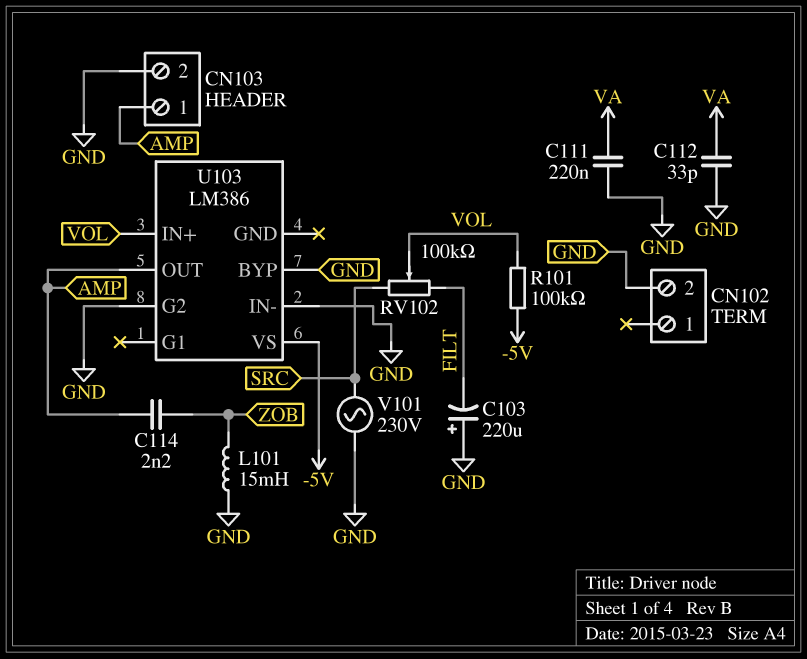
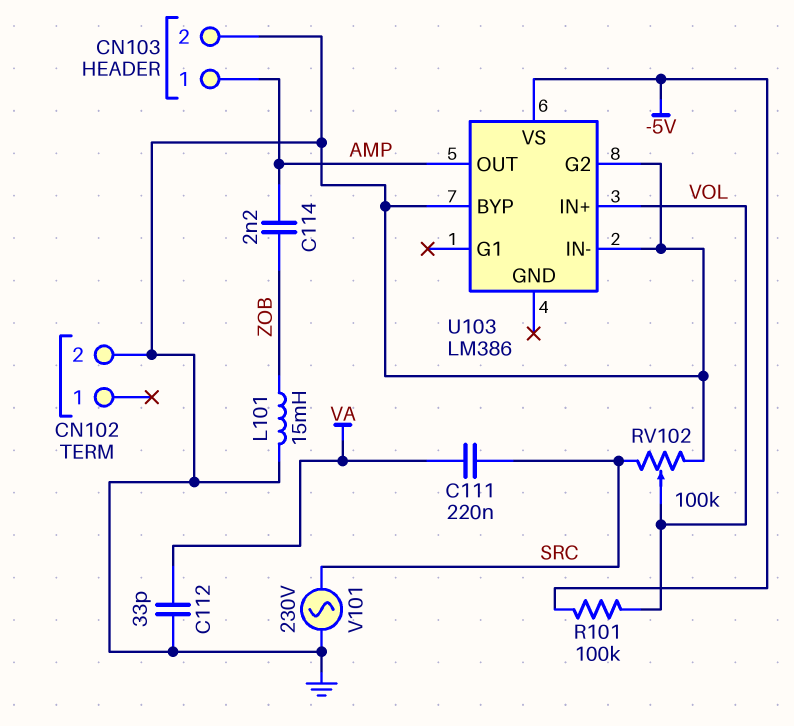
C103: 220uF (plus GND, minus FILT) -> none
C111: 220nF (GND, VA) -> 220nF (SRC, VA)
RV102: 100k (FILT, SRC, wiper VOL) -> 100k (GND, SRC, wiper VOL)

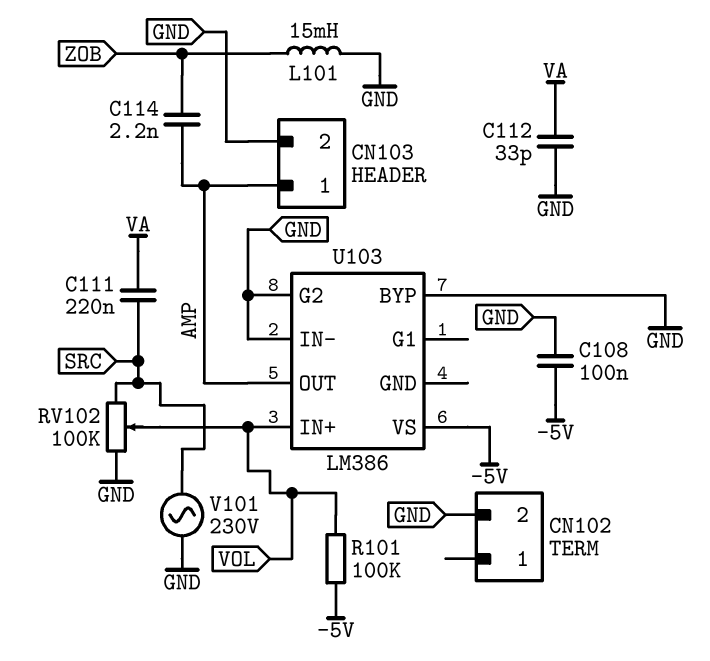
C108: none -> 100nF (-5V, GND)

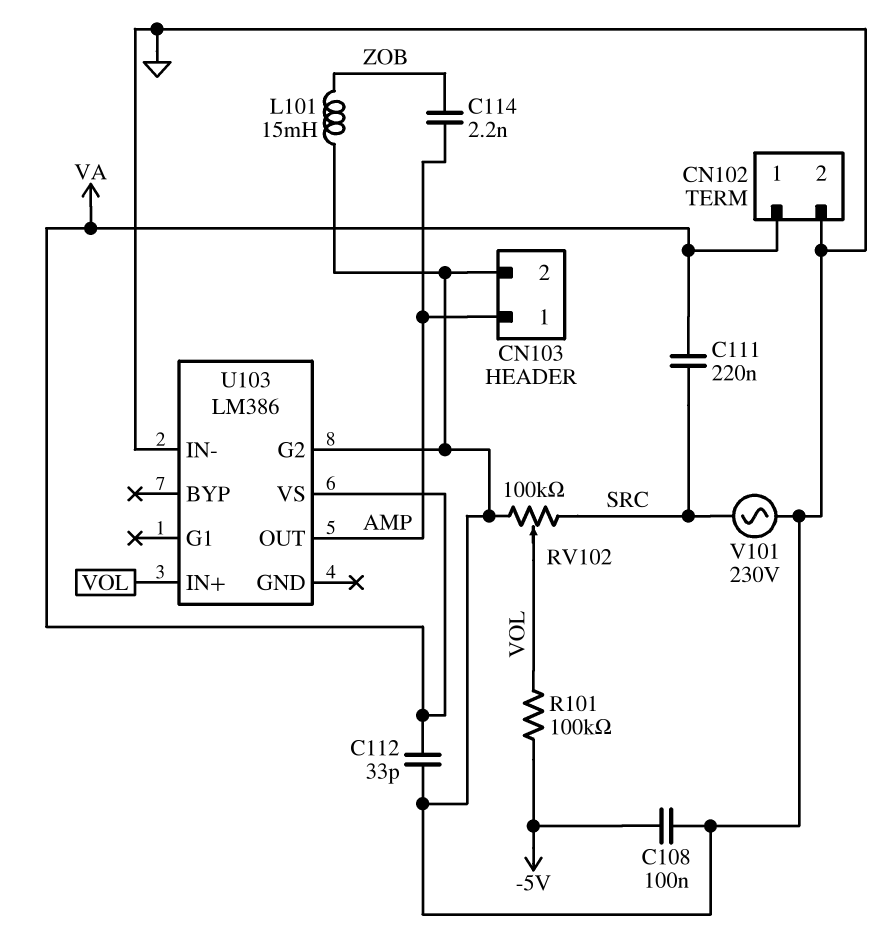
CN102 pin 1: none -> VA
U103 pin BYP: GND -> none
U103 pin VS: -5V -> VA

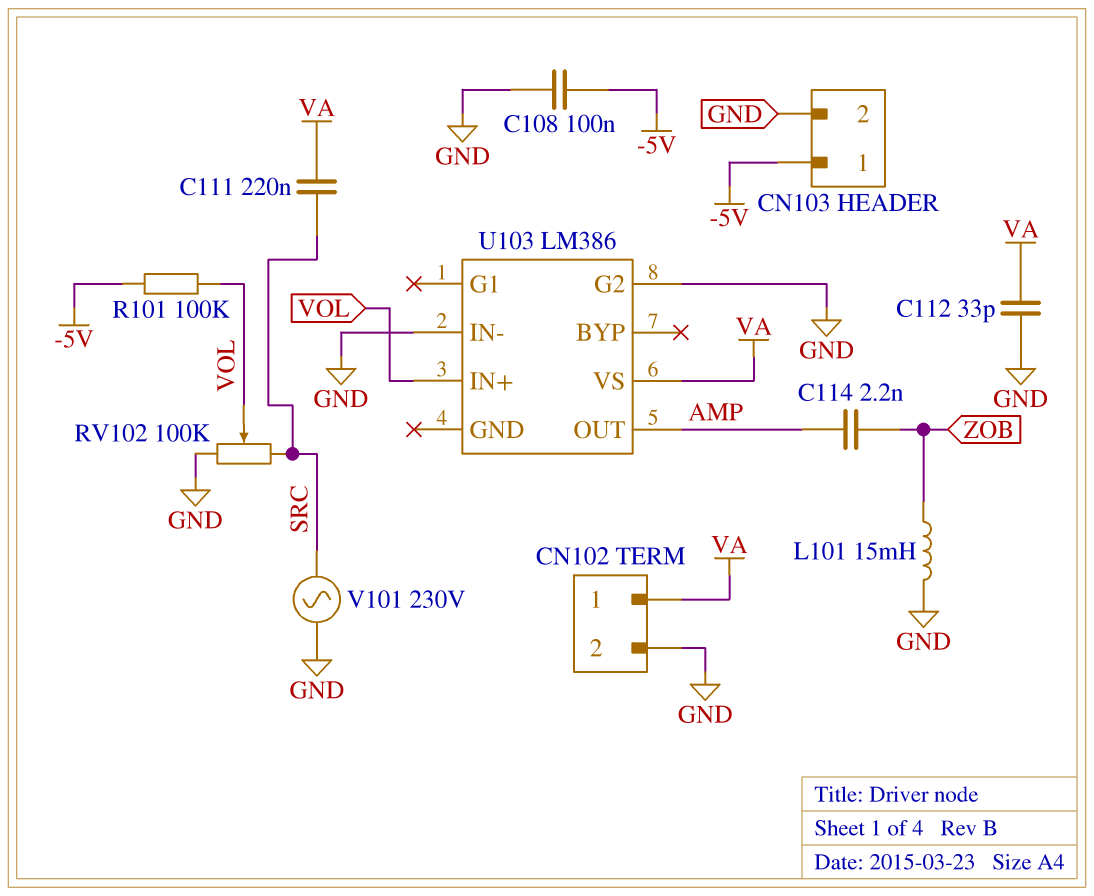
CN103 pin 1: AMP -> -5V

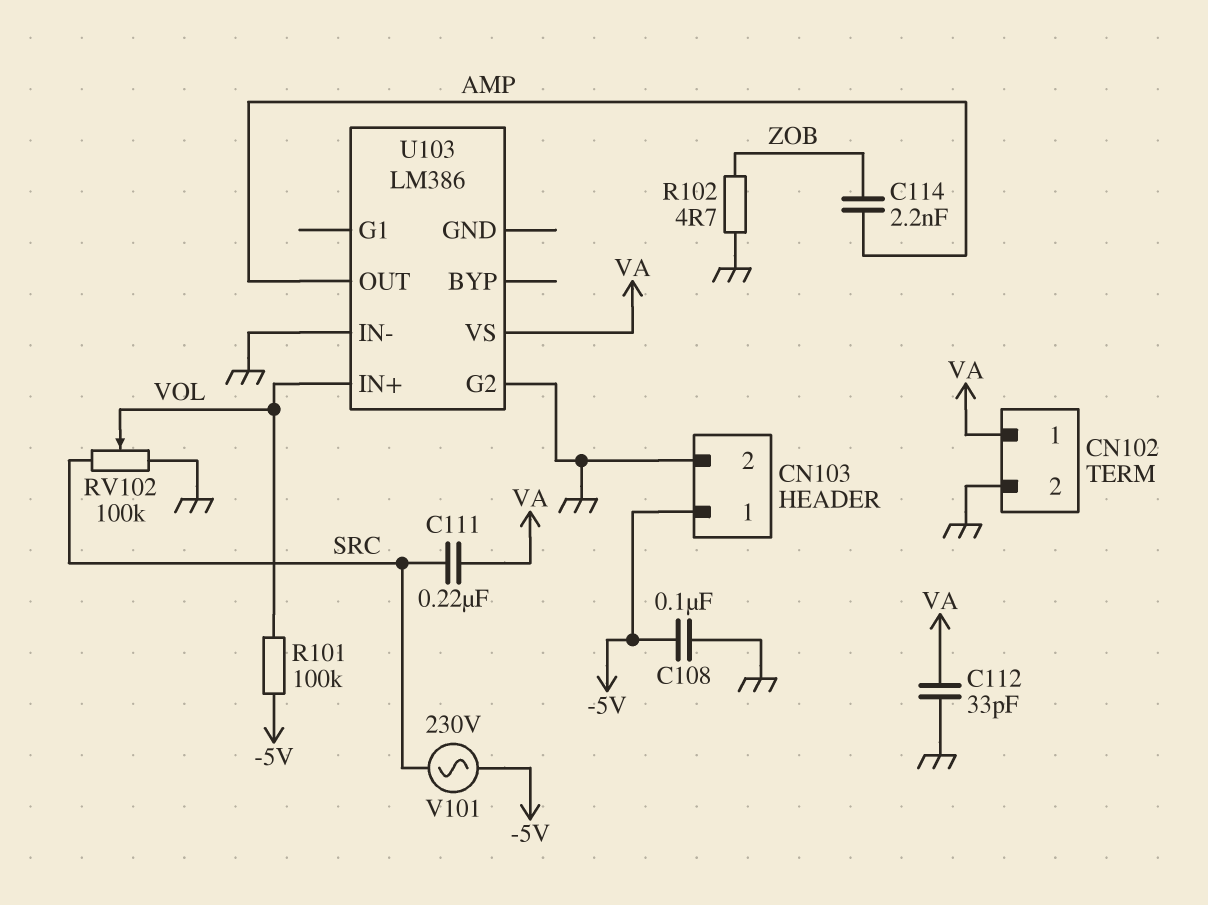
L101: 15mH (GND, ZOB) -> none
R102: none -> 4.7 (GND, ZOB)
V101: AC 230V (GND, SRC) -> AC 230V (-5V, SRC)

